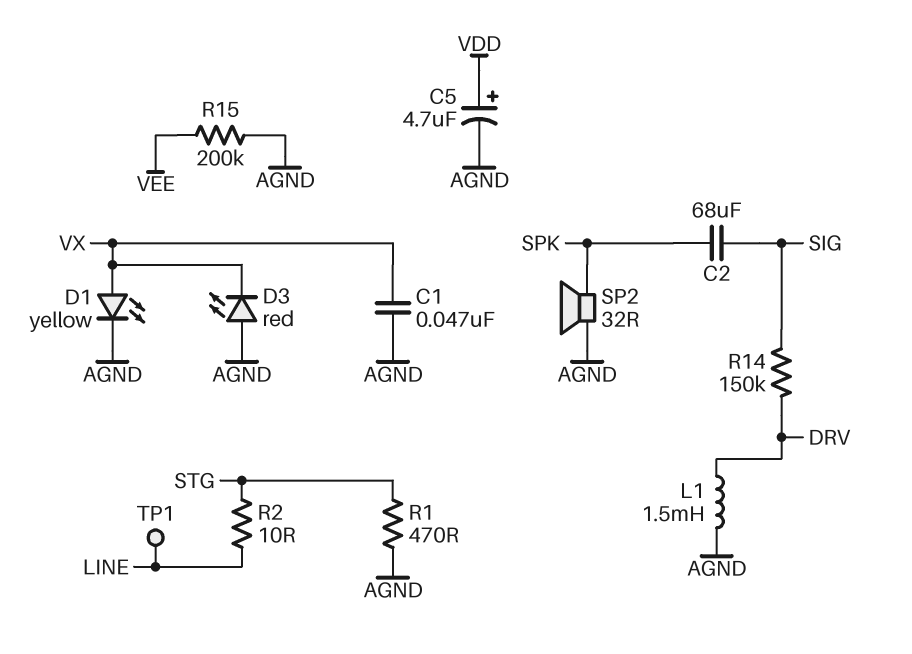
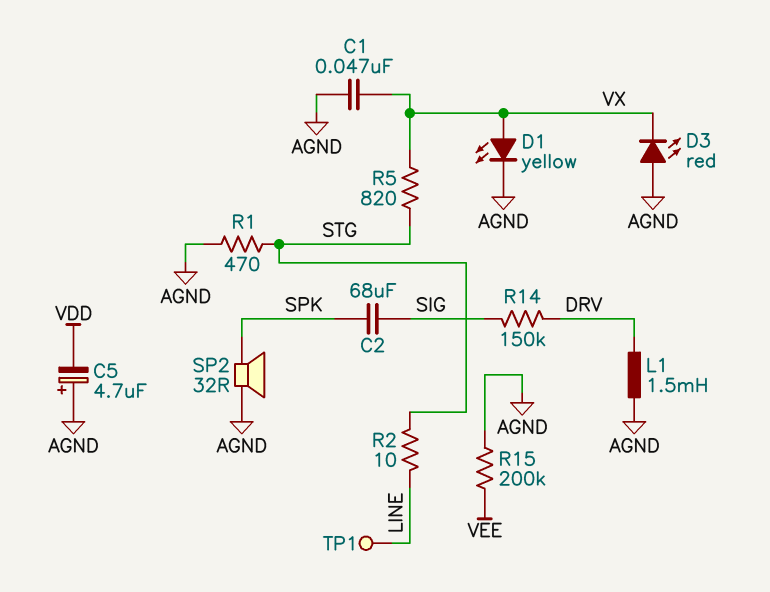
C5: 4.7uF (plus VDD, minus AGND) -> 4.7uF (plus AGND, minus VDD)
R5: none -> 820 (STG, VX)

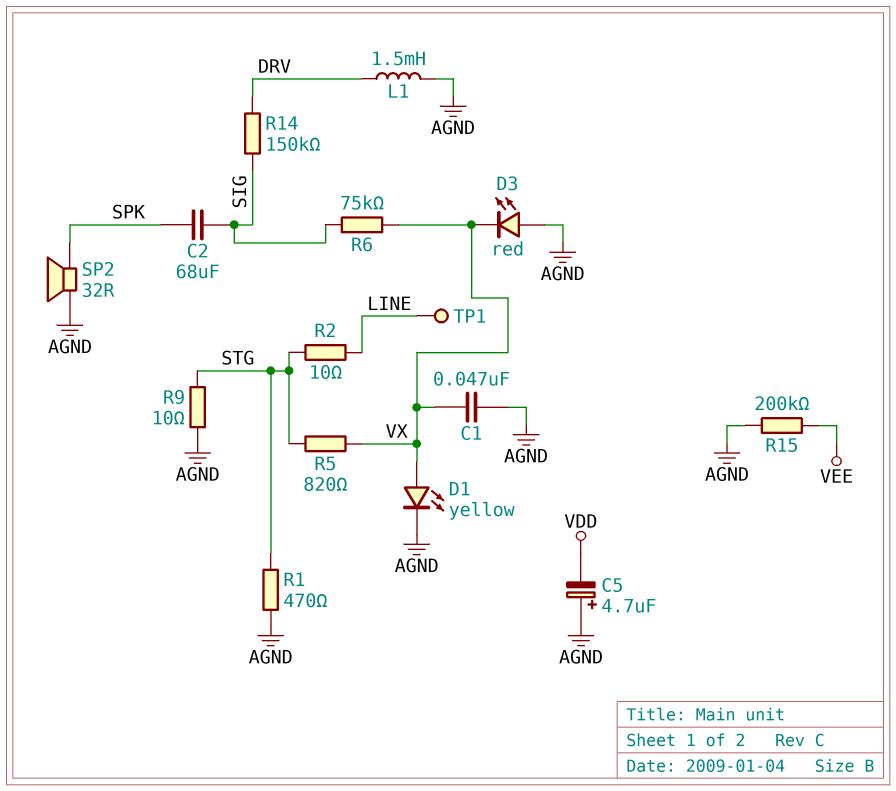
R6: none -> 75k (SIG, VX)
R9: none -> 10 (AGND, STG)

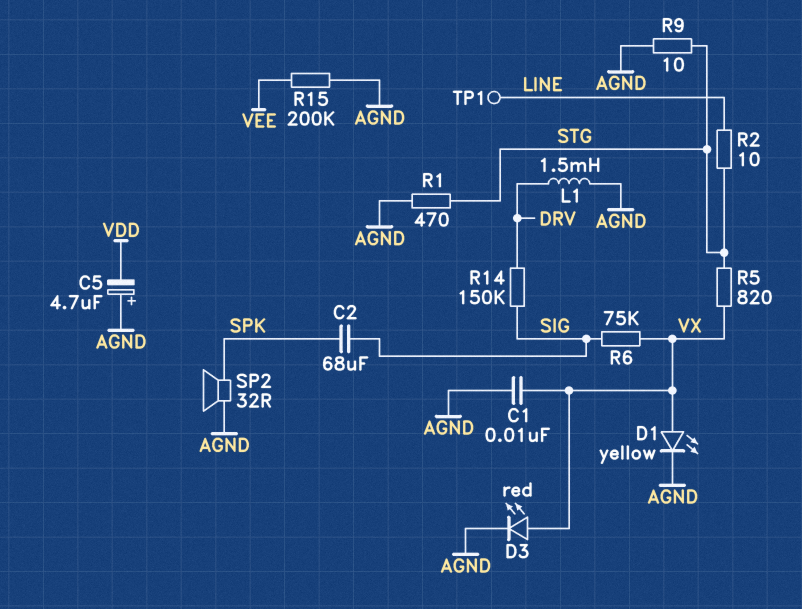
C1: 47nF (AGND, VX) -> 10nF (AGND, VX)
D3: LED red (A AGND, K VX) -> LED red (A VX, K AGND)

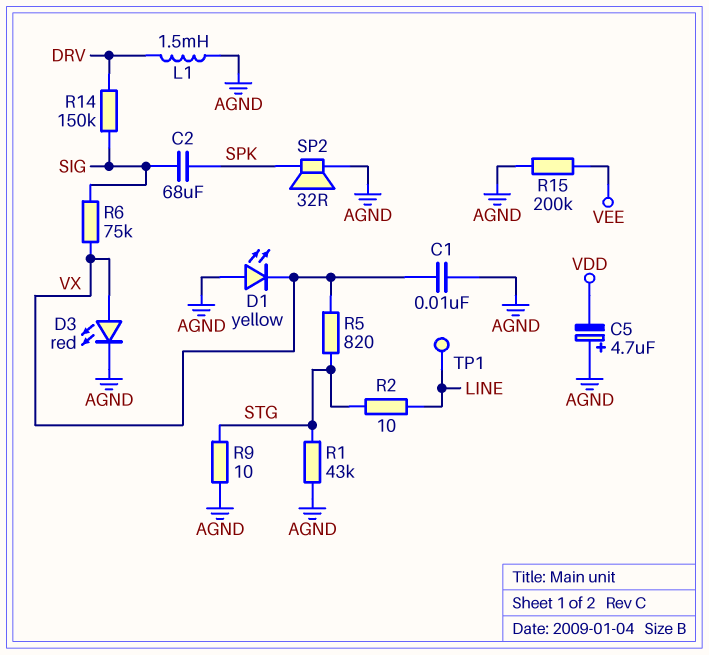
D1: LED yellow (A VX, K AGND) -> LED yellow (A AGND, K VX)
R1: 470 (AGND, STG) -> 43k (AGND, STG)

